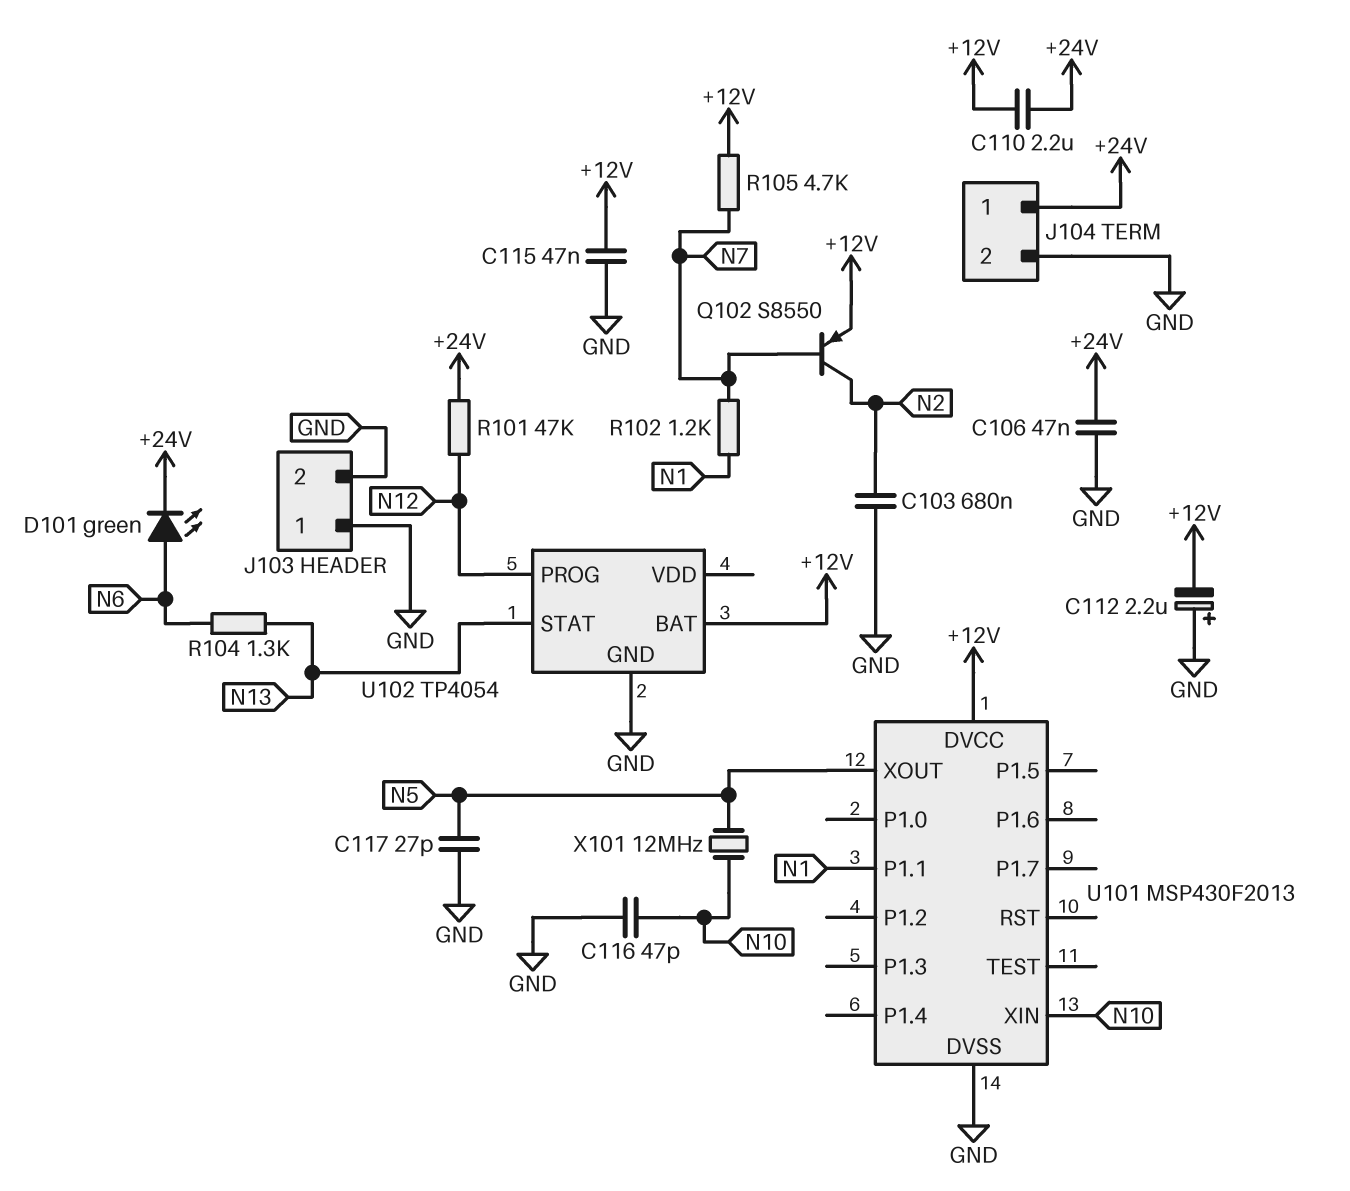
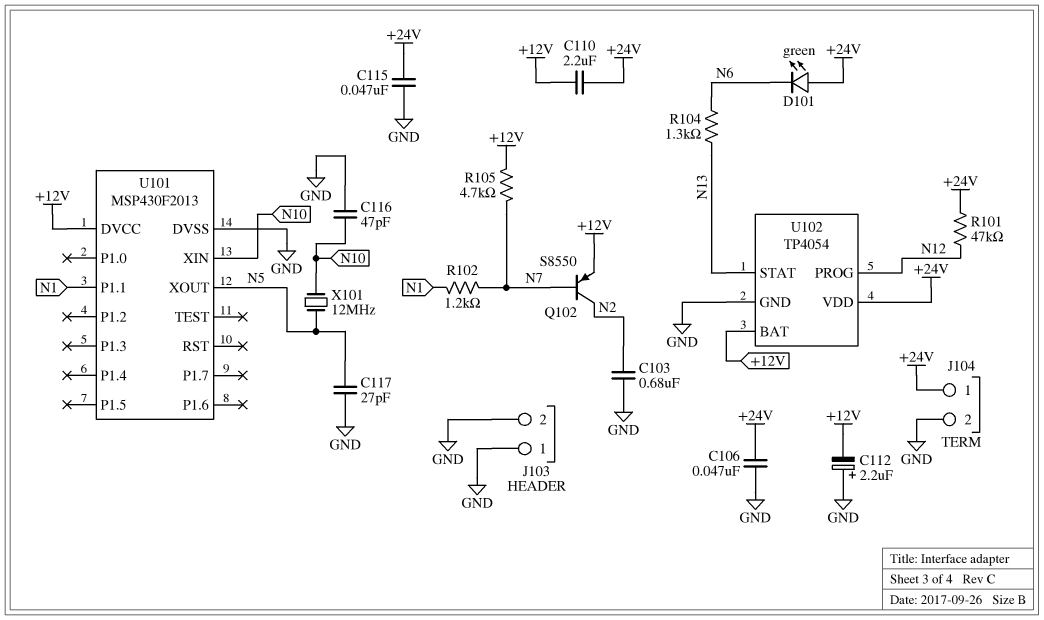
C115: 47nF (+12V, GND) -> 47nF (+24V, GND)
D101: LED green (A N6, K +24V) -> LED green (A +24V, K N6)
U102 pin VDD: none -> +24V

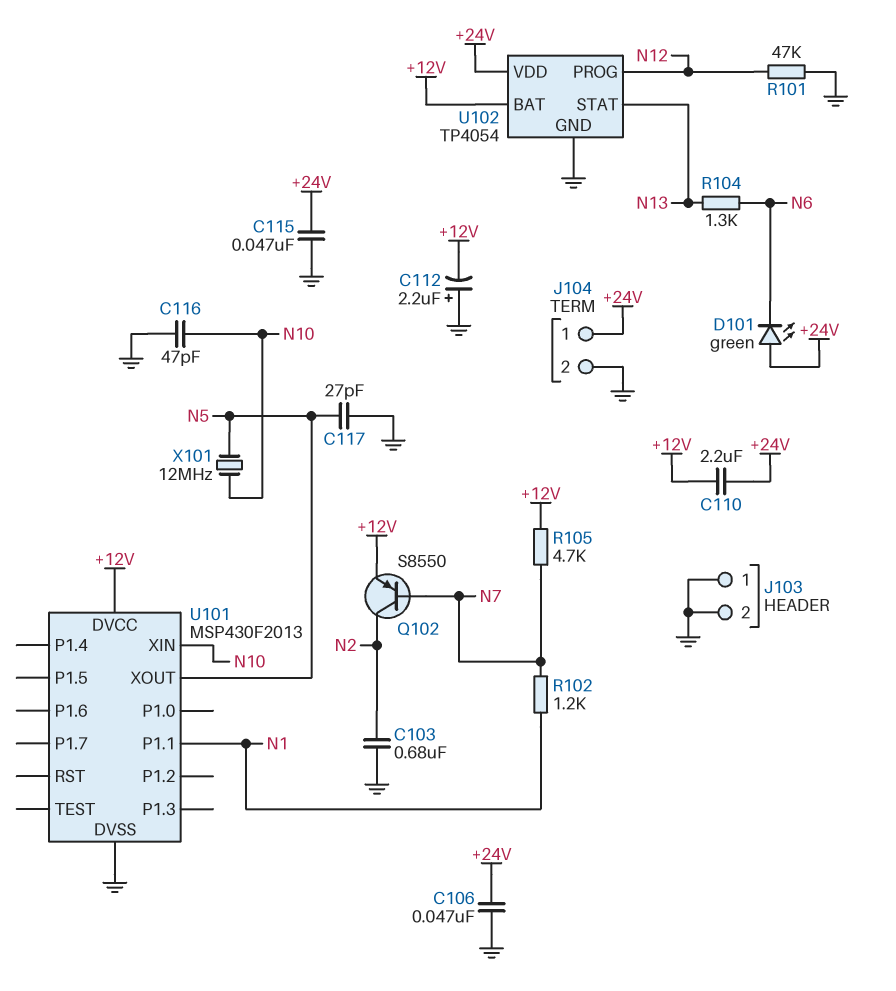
R101: 47k (+24V, N12) -> 47k (GND, N12)

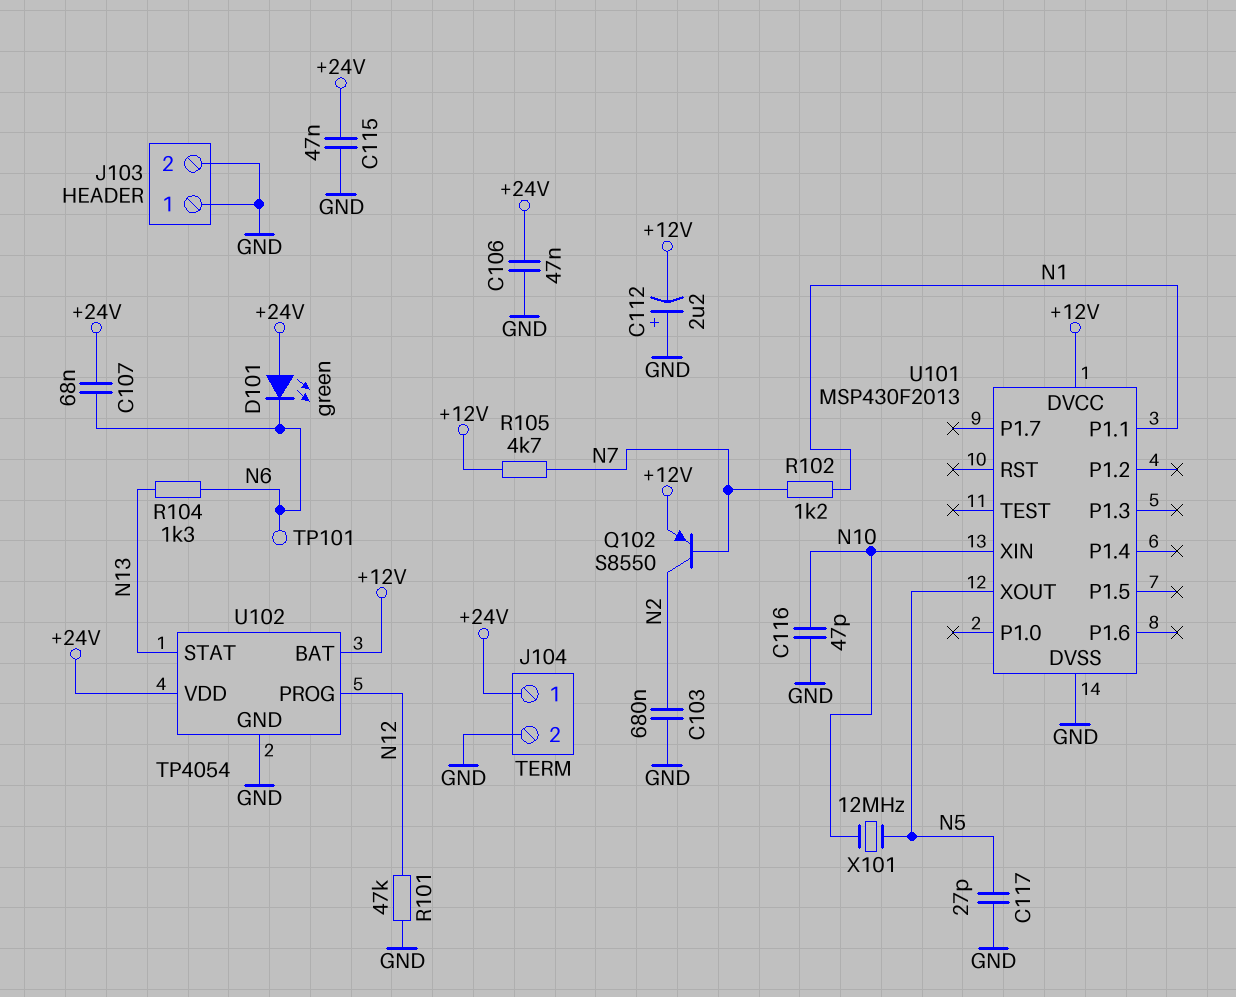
C107: none -> 68nF (+24V, N6)
C110: 2.2uF (+12V, +24V) -> none
TP101: none -> test point (N6)

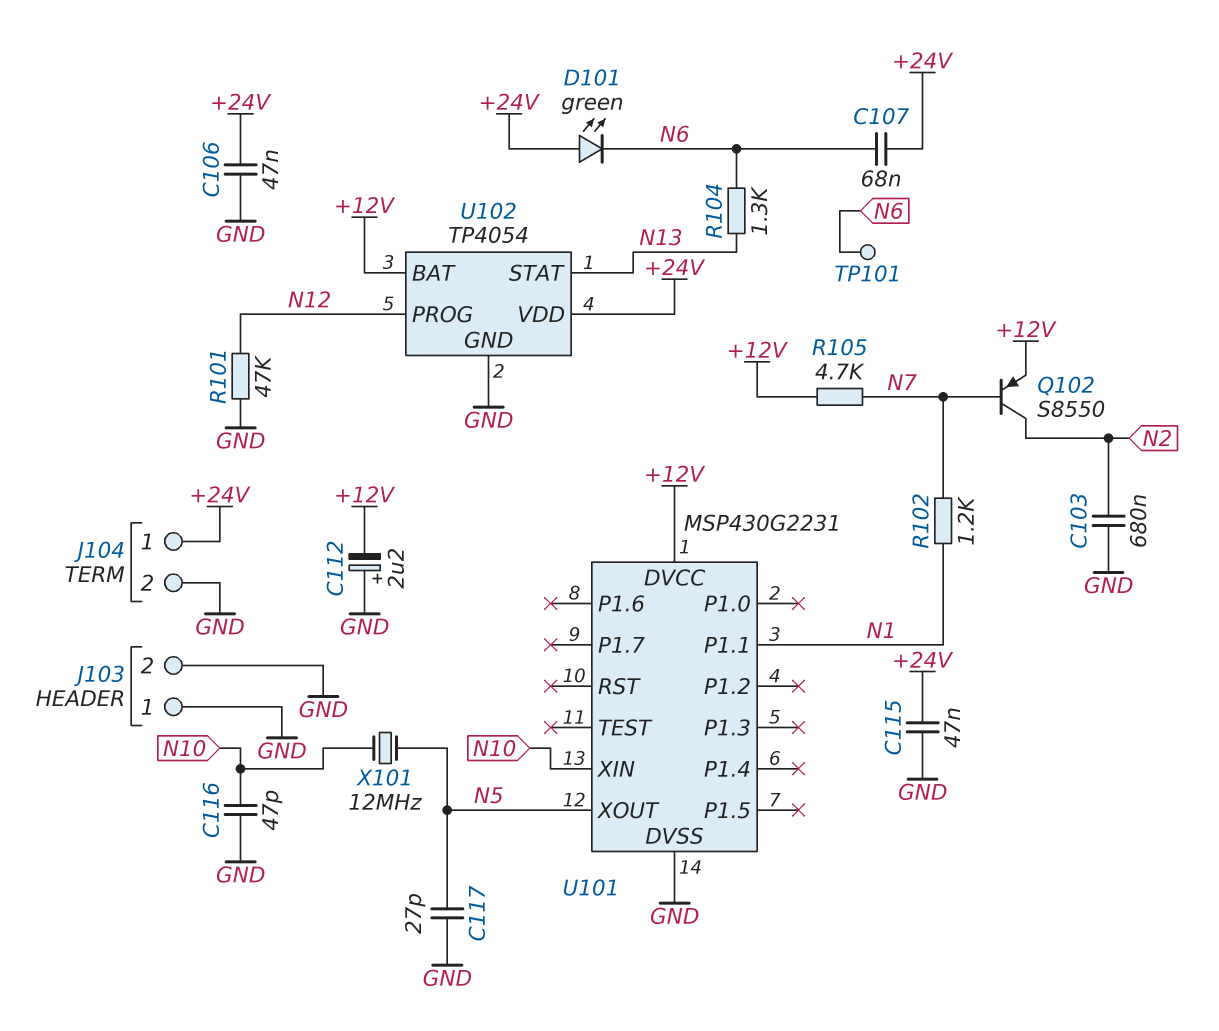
U101: MSP430F2013 -> MSP430G2231

